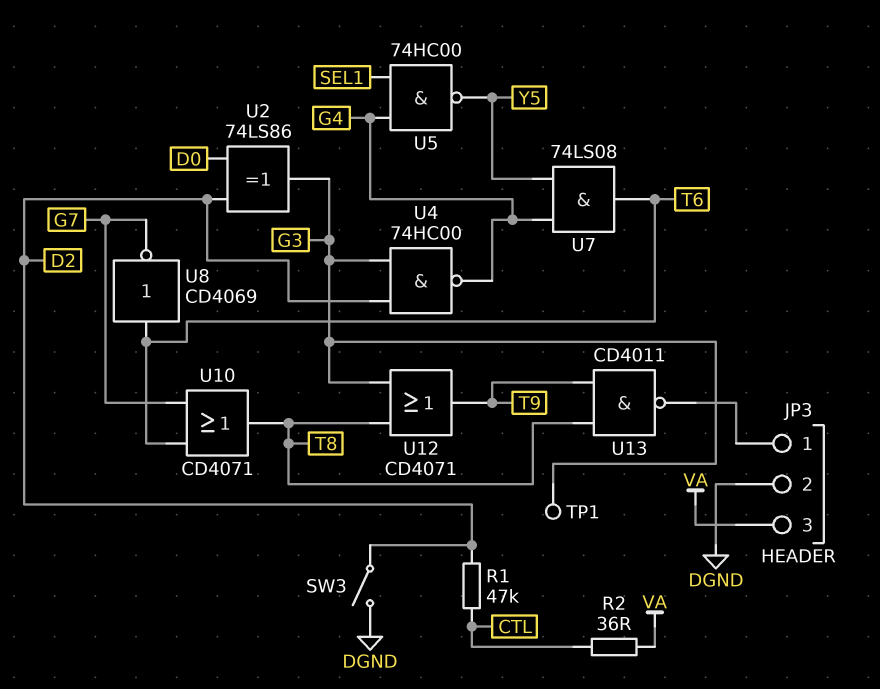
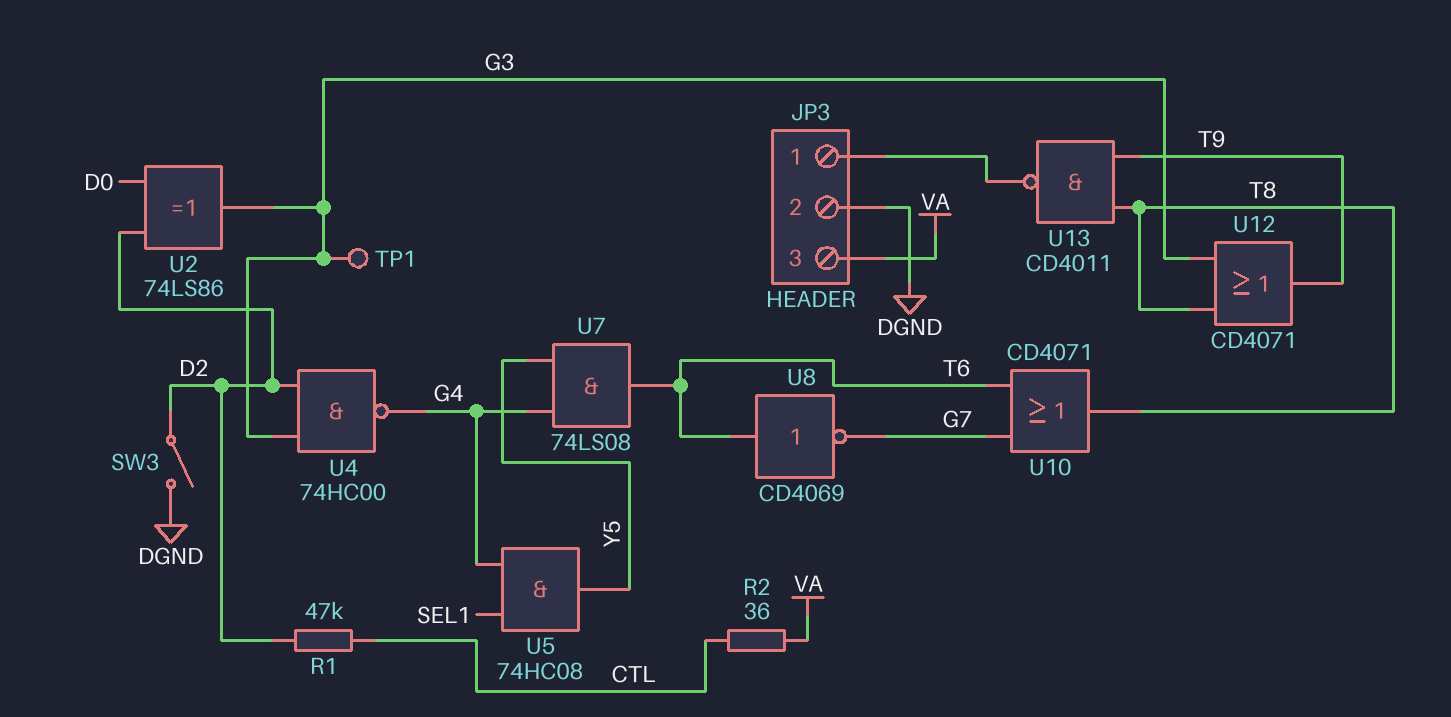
U5: NAND 74HC00 (in G4, in SEL1, out Y5) -> AND 74HC08 (in G4, in SEL1, out Y5)

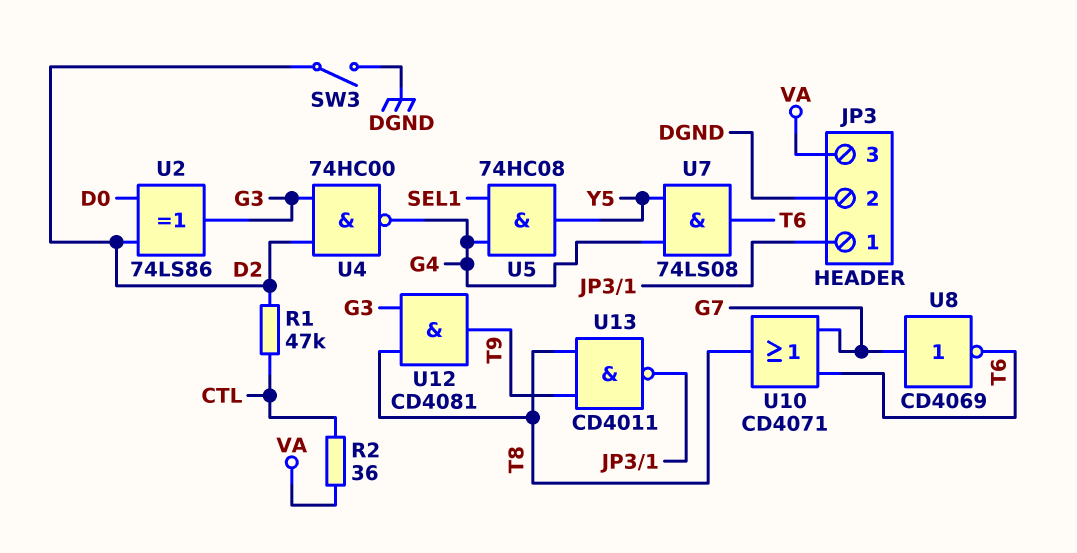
TP1: test point (G3) -> none
U8: NOT CD4069 (in T6, out G7) -> NOT CD4069 (in G7, out T6)
U12: OR CD4071 (in G3, in T8, out T9) -> AND CD4081 (in G3, in T8, out T9)

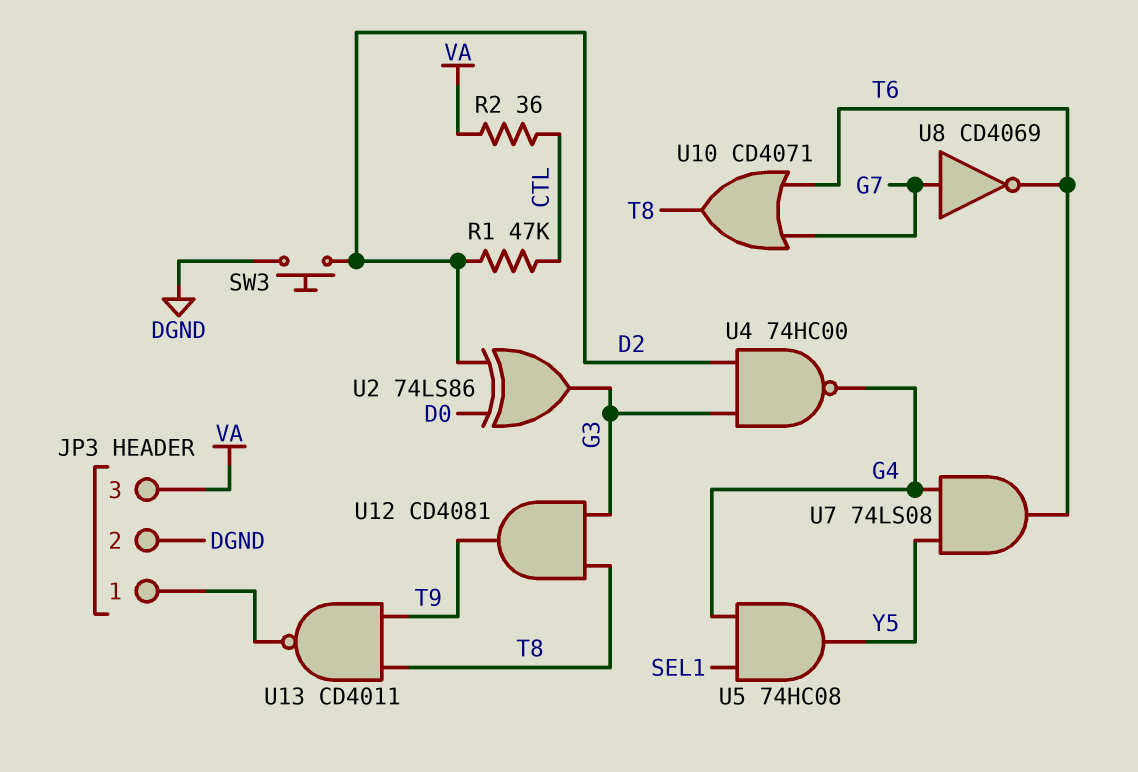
SW3: switch (D2, DGND) -> button (D2, DGND)

